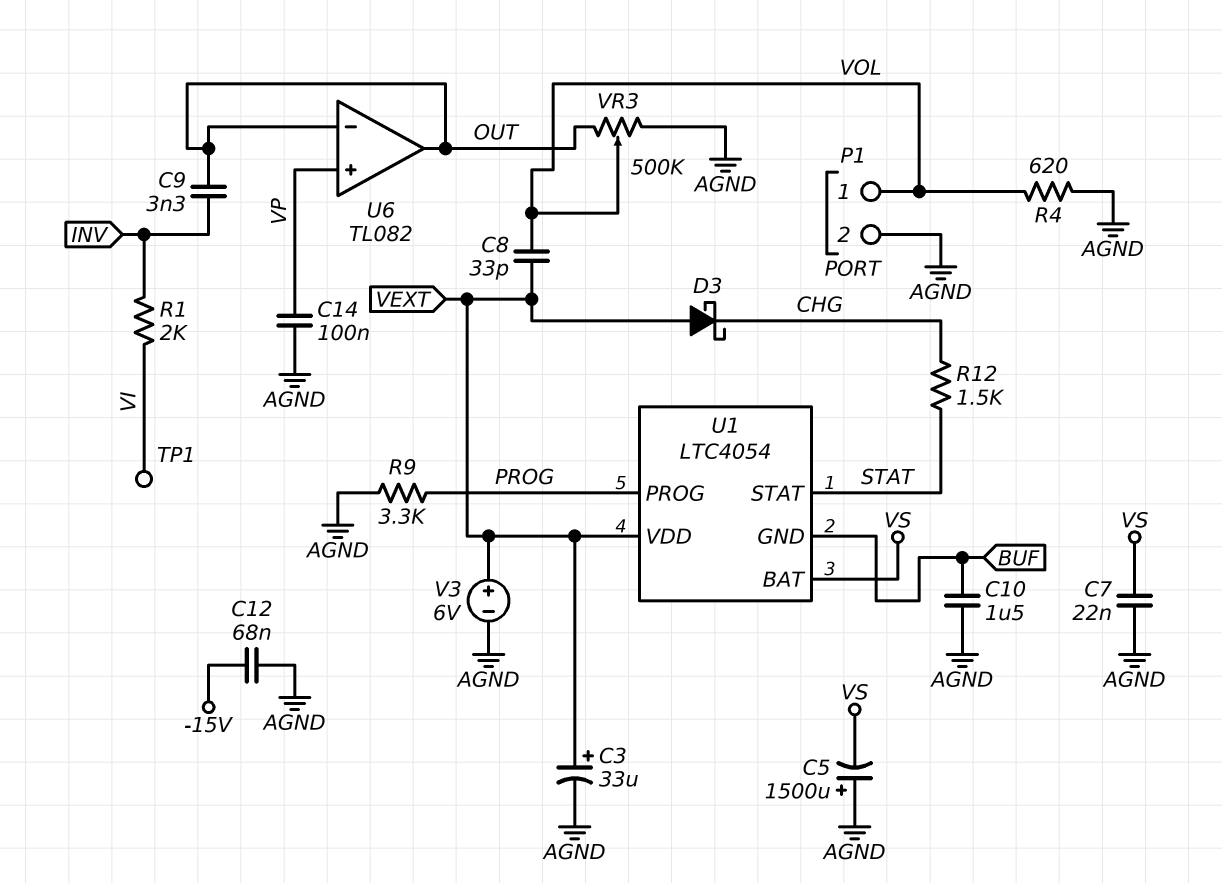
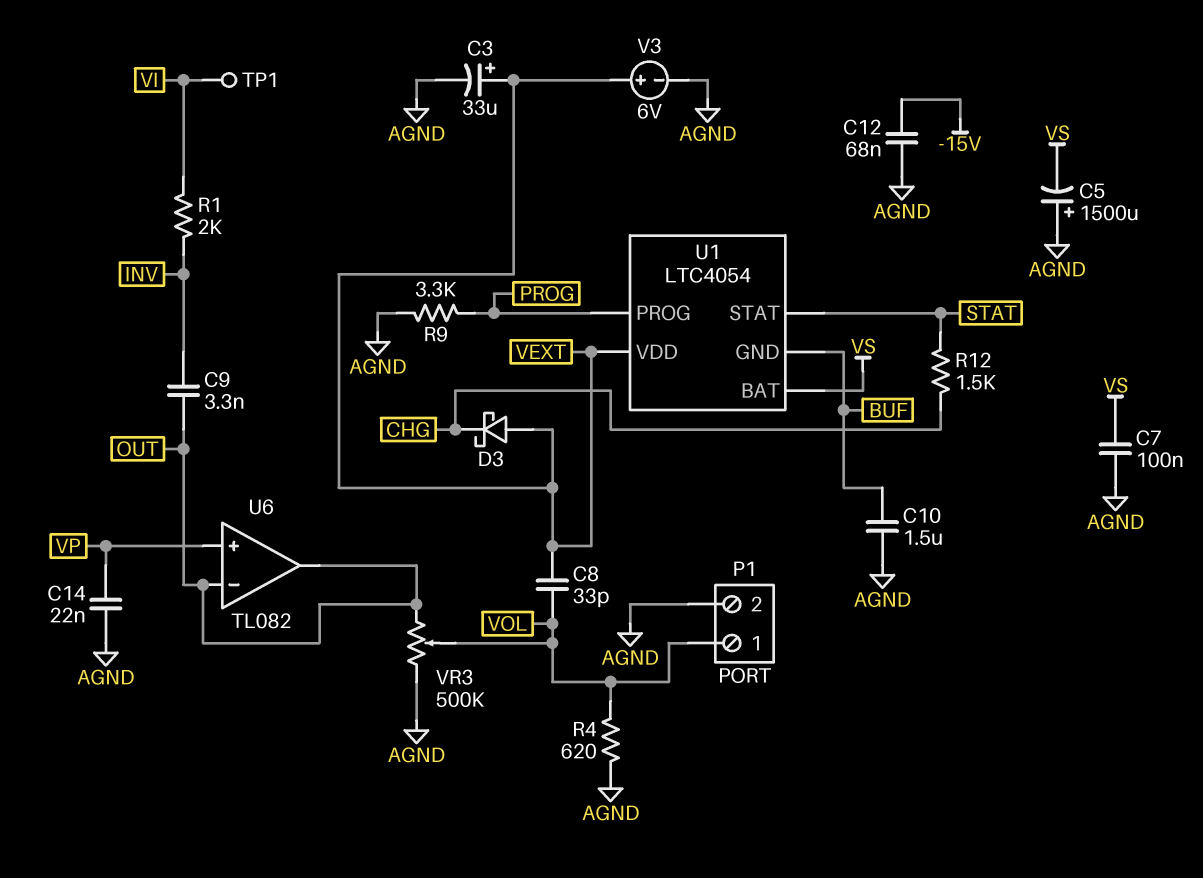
C7: 22nF (AGND, VS) -> 100nF (AGND, VS)
C14: 100nF (AGND, VP) -> 22nF (AGND, VP)

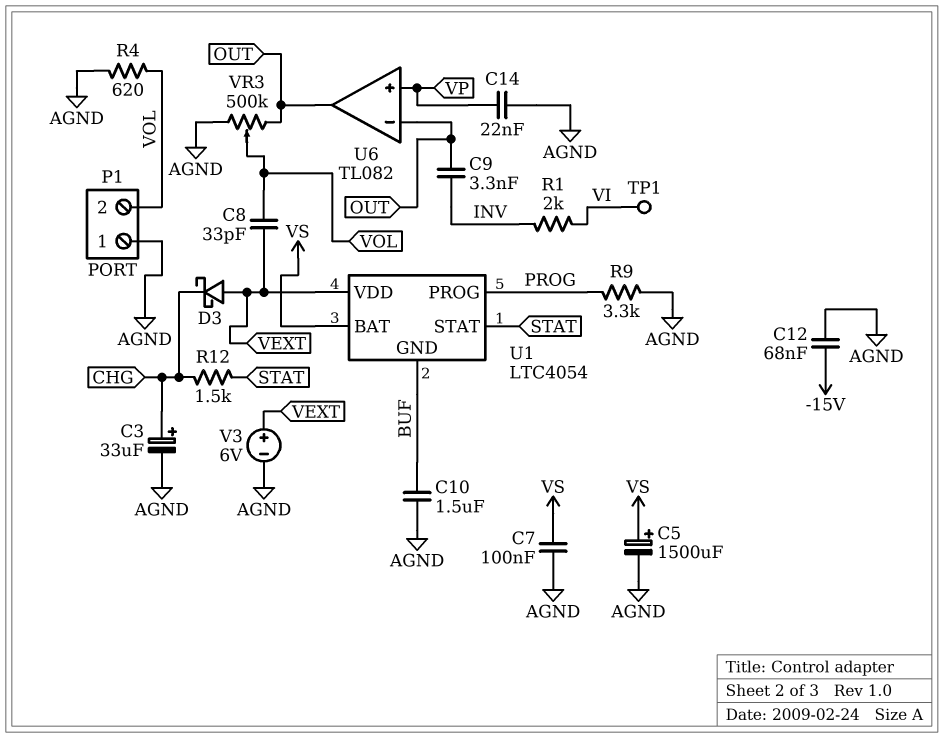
C3: 33uF (plus VEXT, minus AGND) -> 33uF (plus CHG, minus AGND)
C5: 1500uF (plus AGND, minus VS) -> 1500uF (plus VS, minus AGND)
P1 pin 1: VOL -> AGND
P1 pin 2: AGND -> VOL

